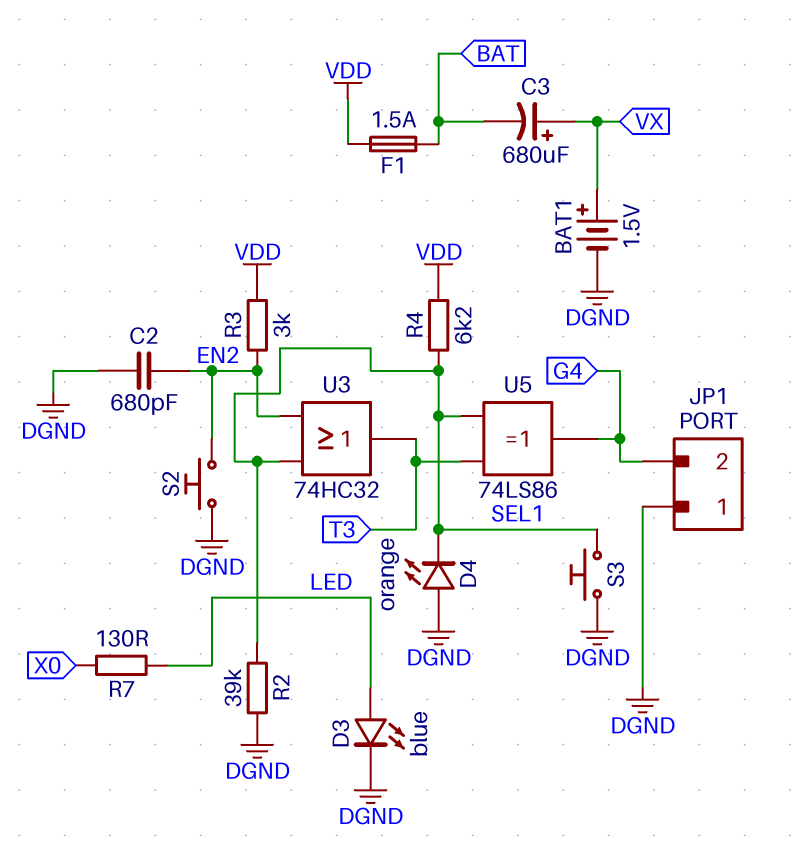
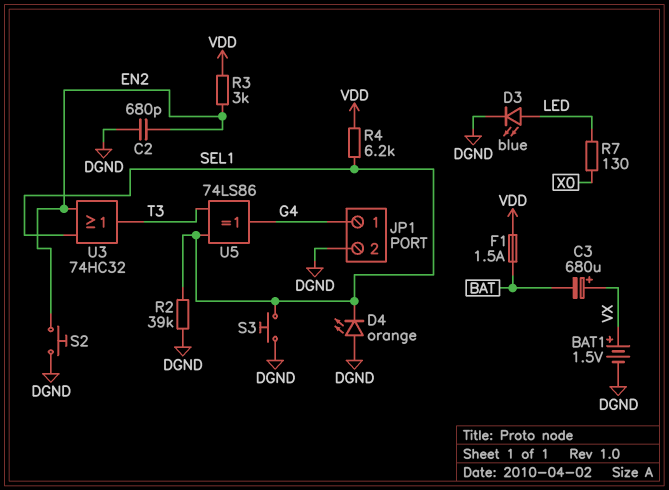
JP1 pin 1: DGND -> G4
JP1 pin 2: G4 -> DGND

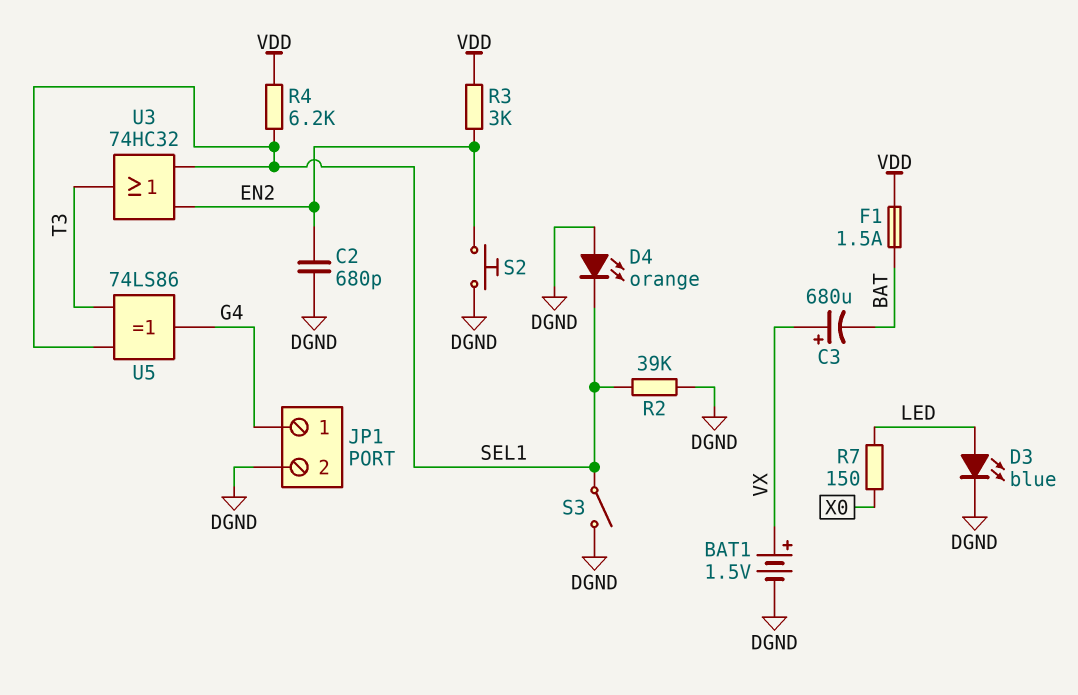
R7: 130 (LED, X0) -> 150 (LED, X0)
S3: button (DGND, SEL1) -> switch (DGND, SEL1)

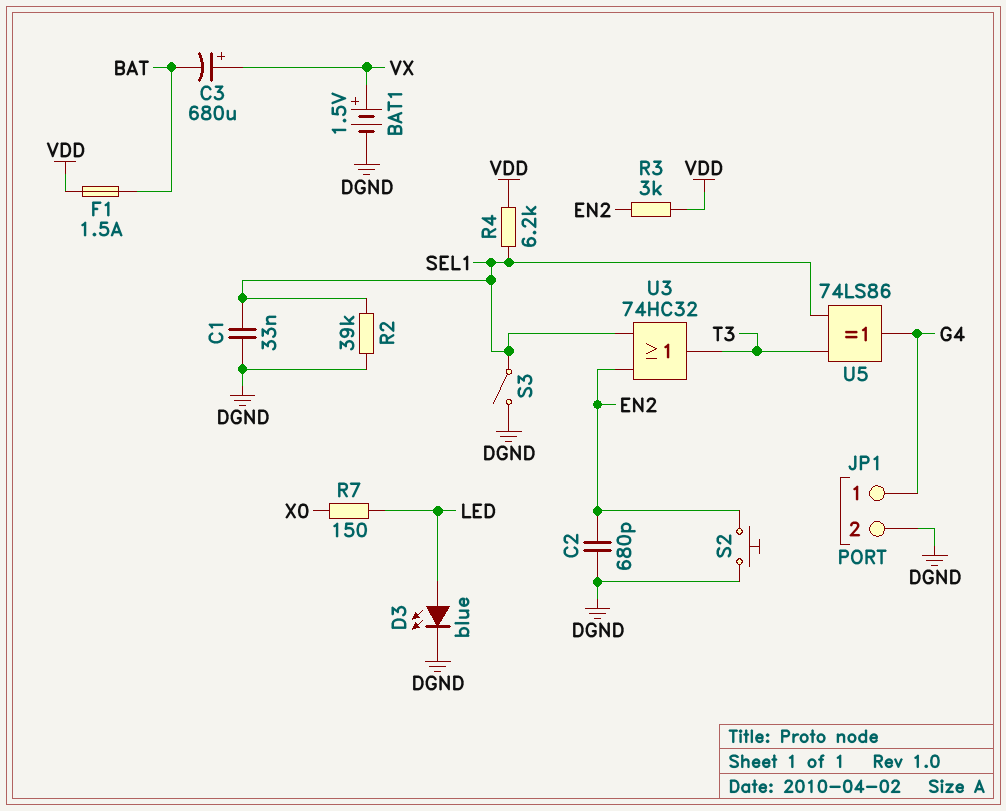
C1: none -> 33nF (DGND, SEL1)
D4: LED orange (A DGND, K SEL1) -> none

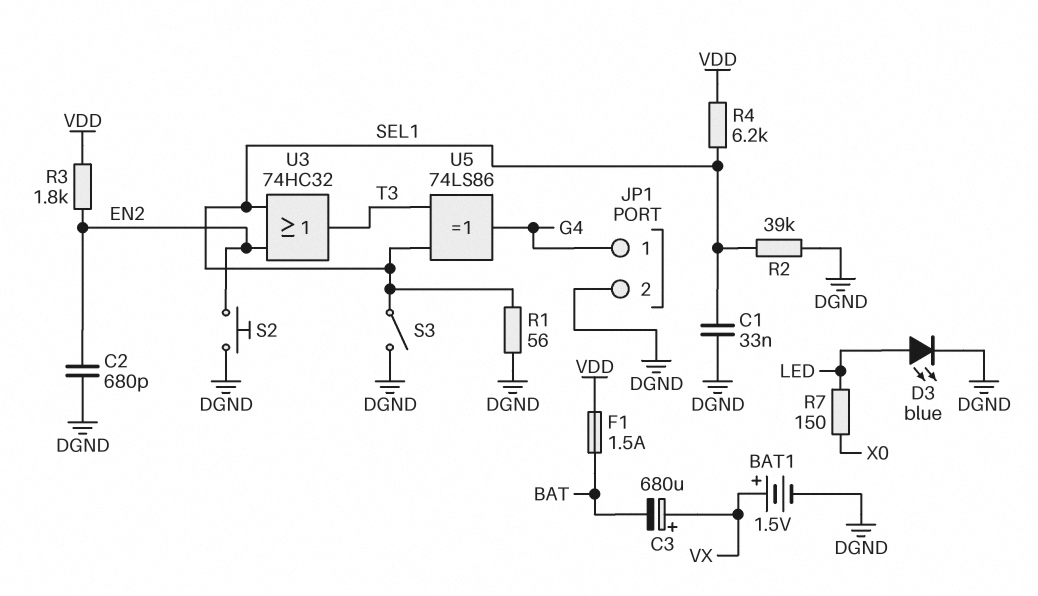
R1: none -> 56 (DGND, SEL1)
R3: 3k (EN2, VDD) -> 1.8k (EN2, VDD)

